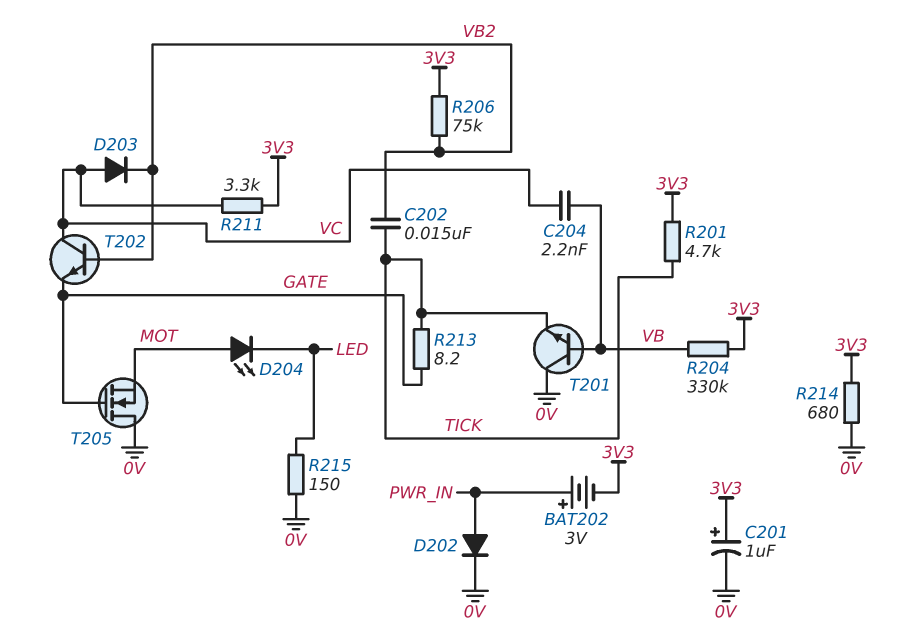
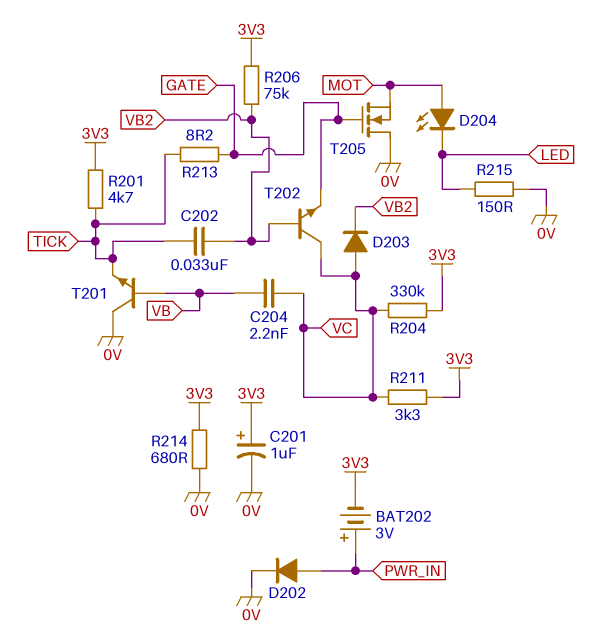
C202: 15nF (TICK, VB2) -> 33nF (TICK, VB2)
R204: 330k (3V3, VB) -> 330k (3V3, VC)

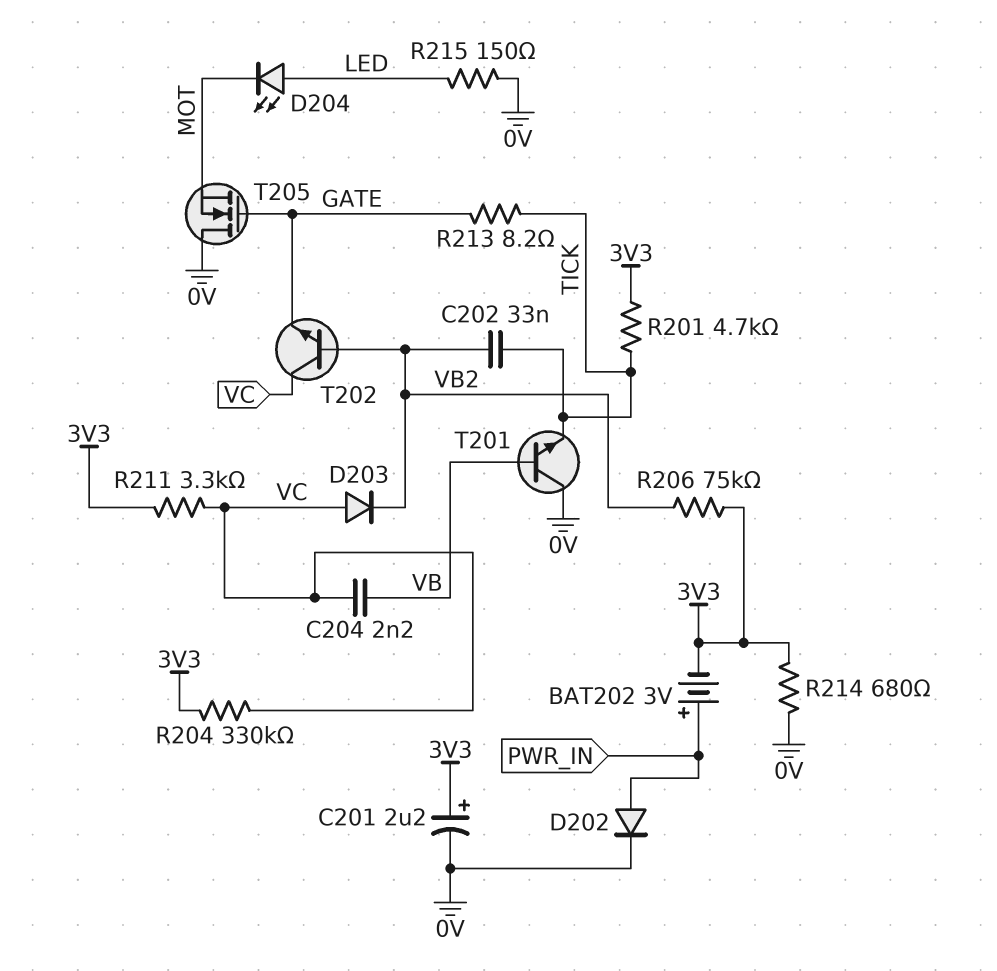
C201: 1uF (plus 3V3, minus 0V) -> 2.2uF (plus 3V3, minus 0V)
D204: LED (A MOT, K LED) -> LED (A LED, K MOT)

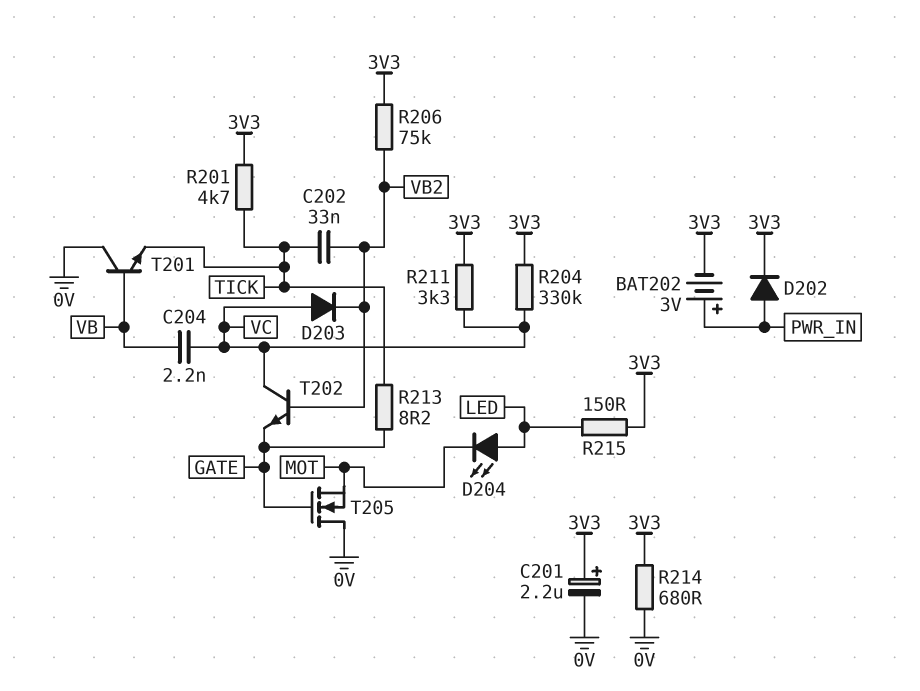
D202: diode (A PWR_IN, K 0V) -> diode (A PWR_IN, K 3V3)
R215: 150 (0V, LED) -> 150 (3V3, LED)

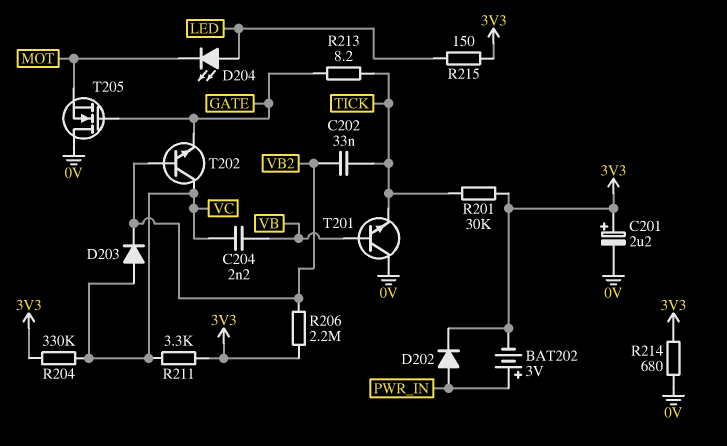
R201: 4.7k (3V3, TICK) -> 30k (3V3, TICK)
R206: 75k (3V3, VB2) -> 2.2M (3V3, VB2)

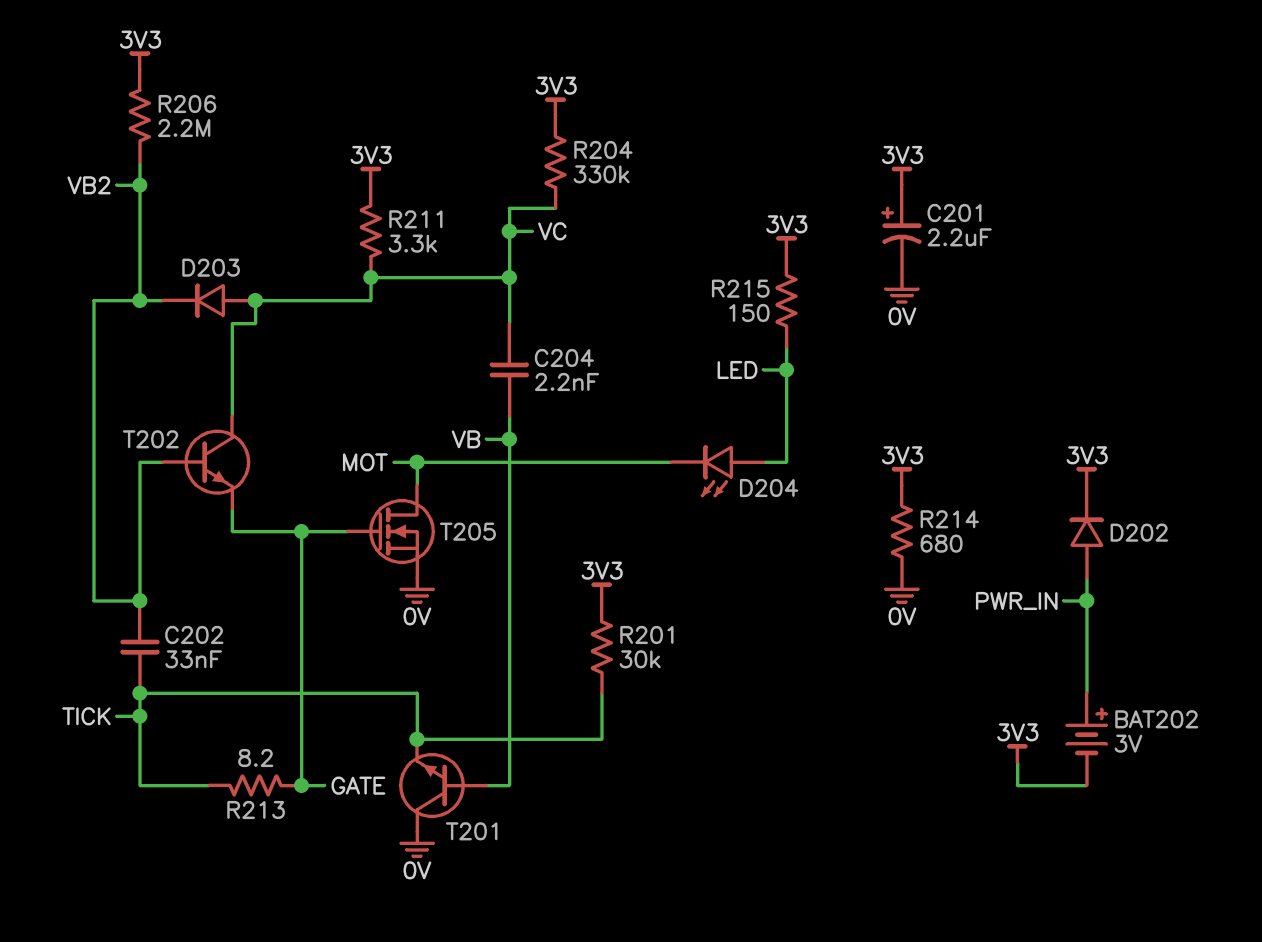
T205: NMOS (G GATE, D 0V, S MOT) -> NMOS (G GATE, D MOT, S 0V)

